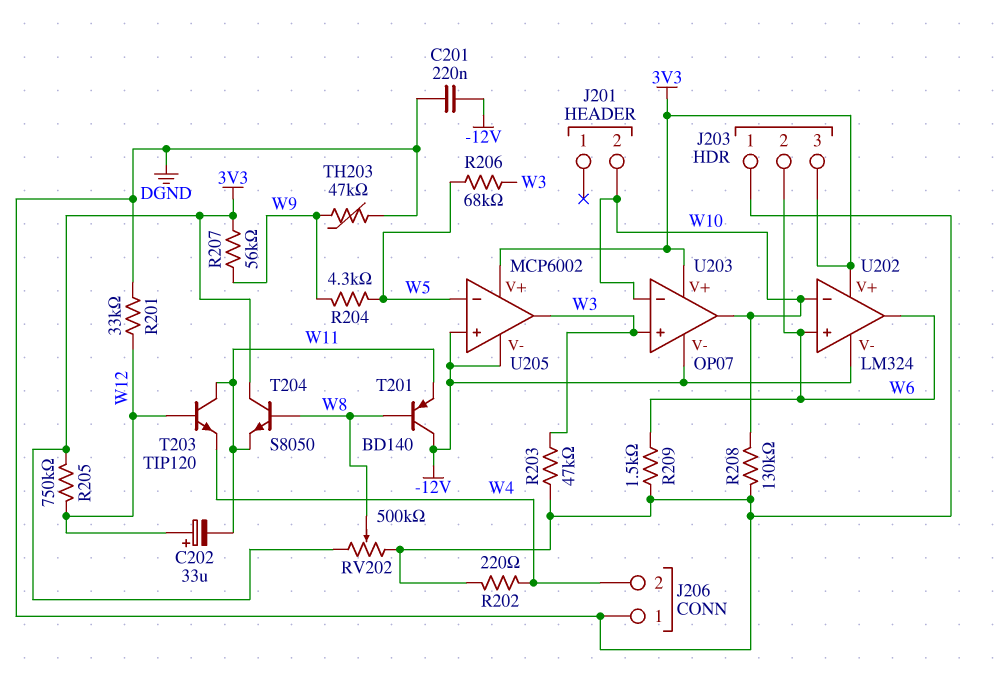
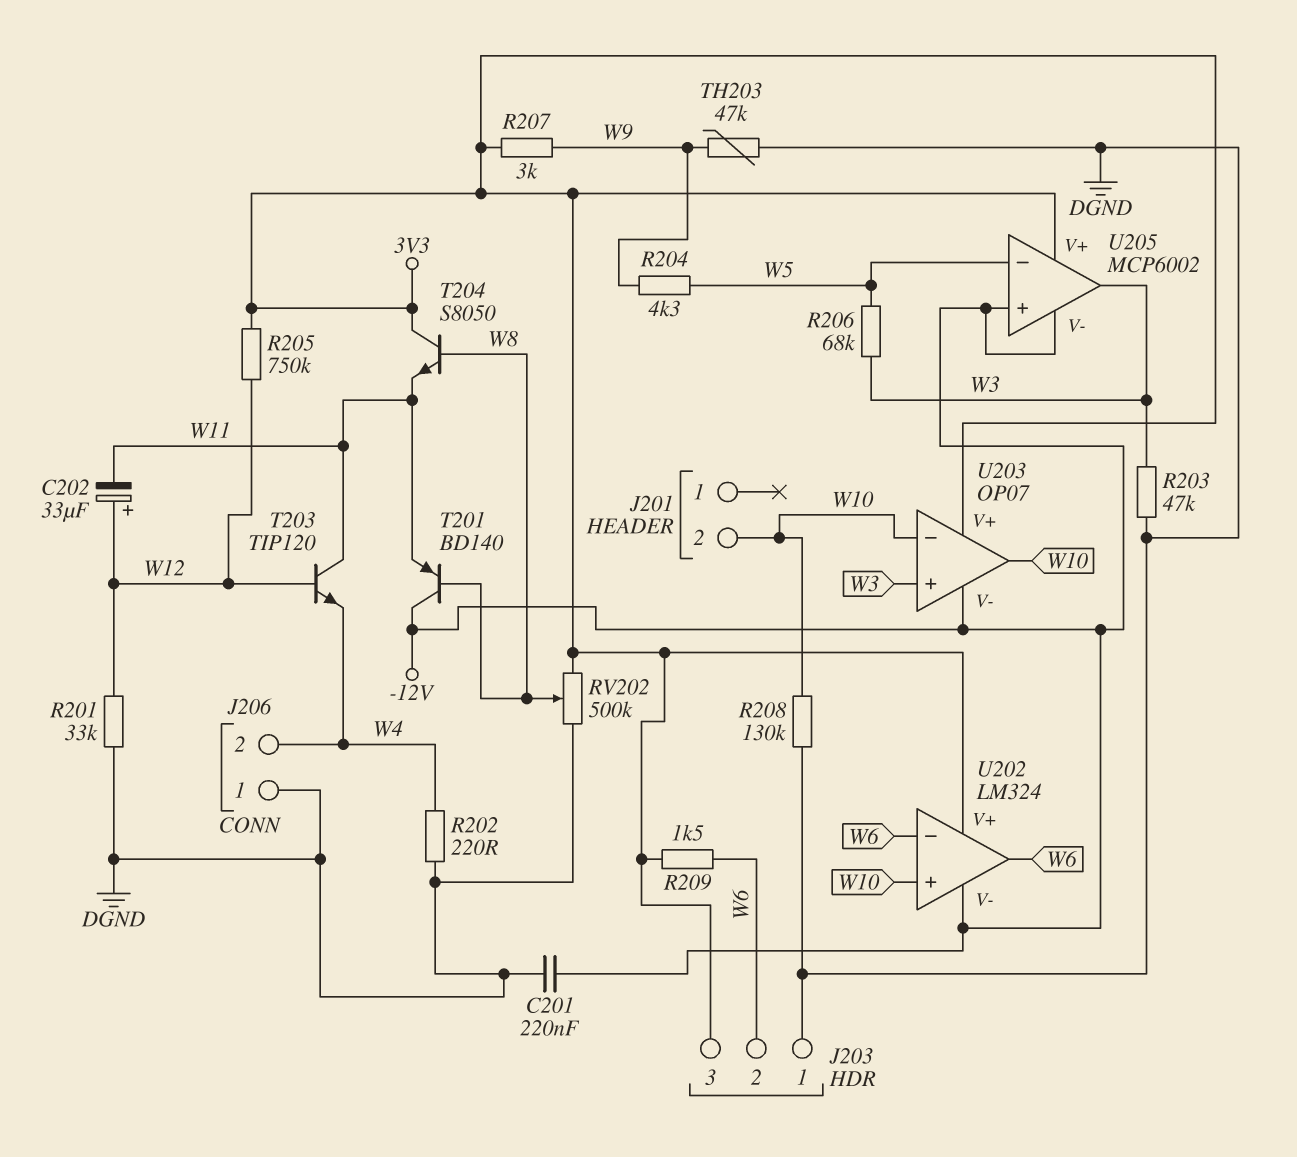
R207: 56k (3V3, W9) -> 3k (3V3, W9)
R209: 1.5k (DGND, W6) -> 1.5k (3V3, W6)
U202 pin in+: W6 -> W10
U202 pin in-: W10 -> W6

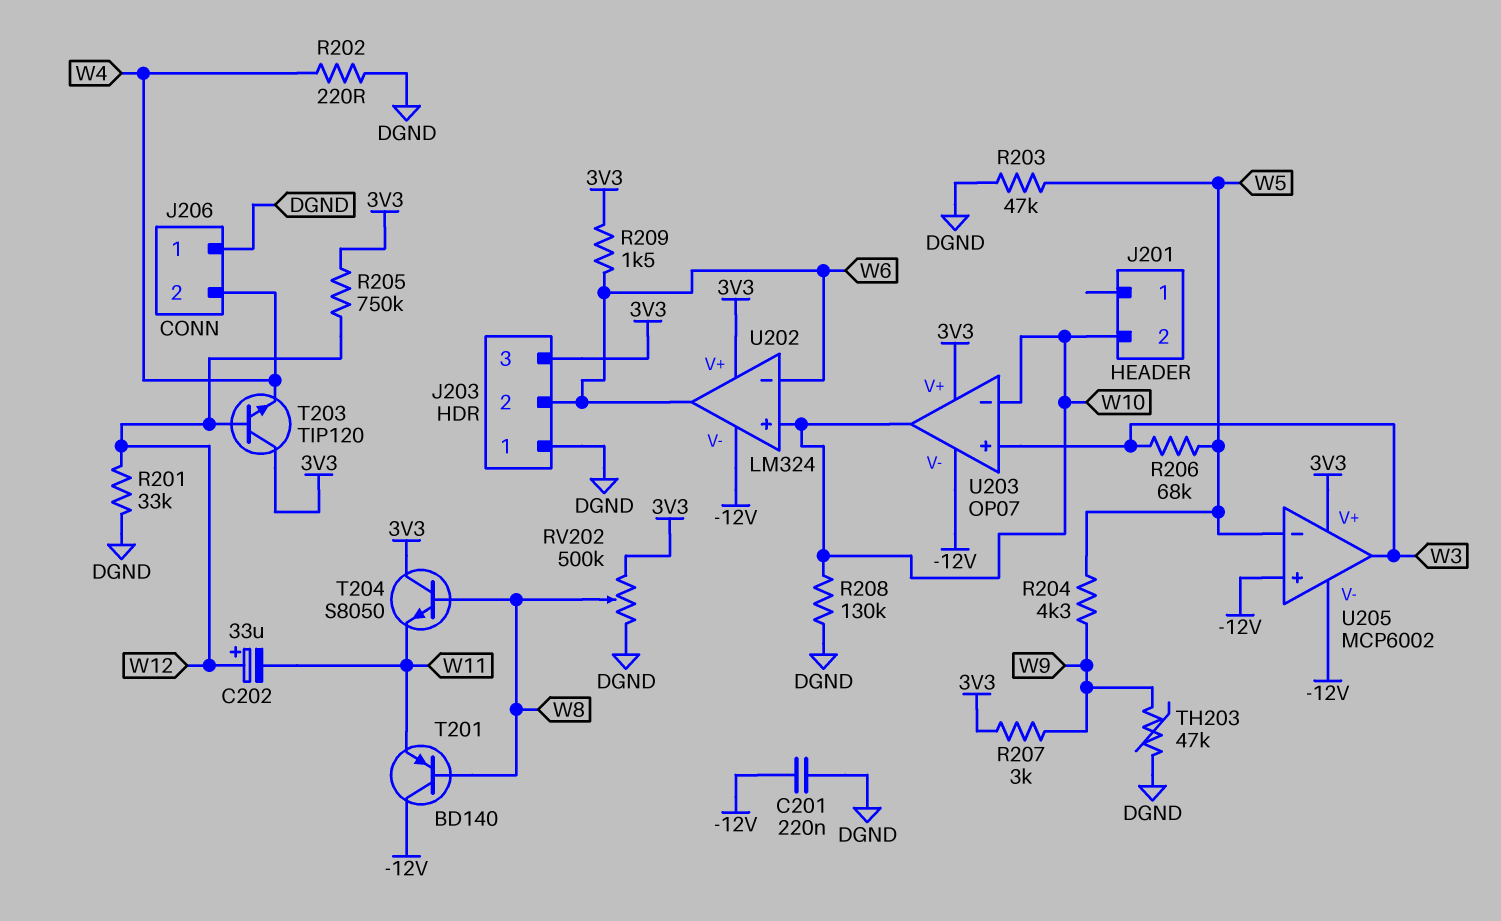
R203: 47k (DGND, W3) -> 47k (DGND, W5)
T203: NPN TIP120 (B W12, C W11, E W4) -> NPN TIP120 (B W12, C 3V3, E W4)

